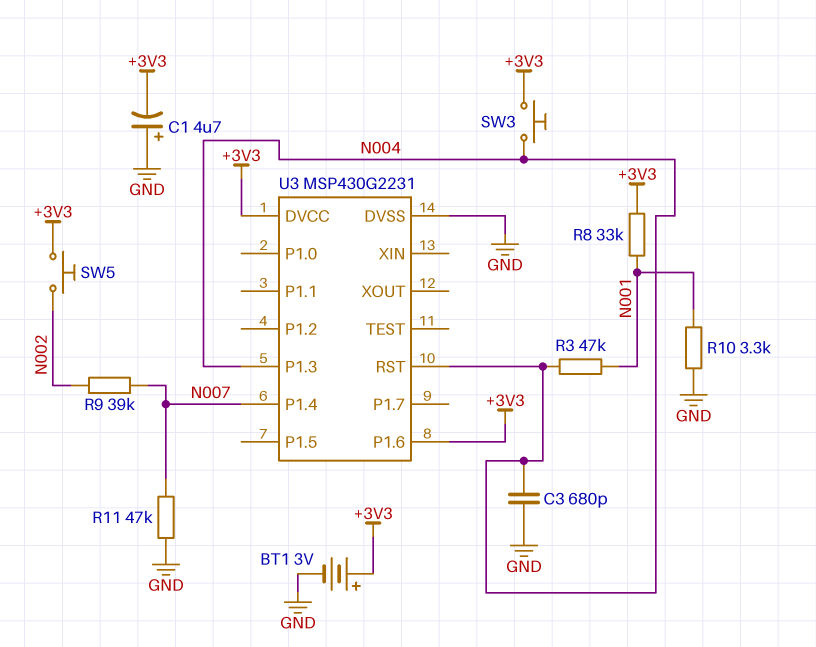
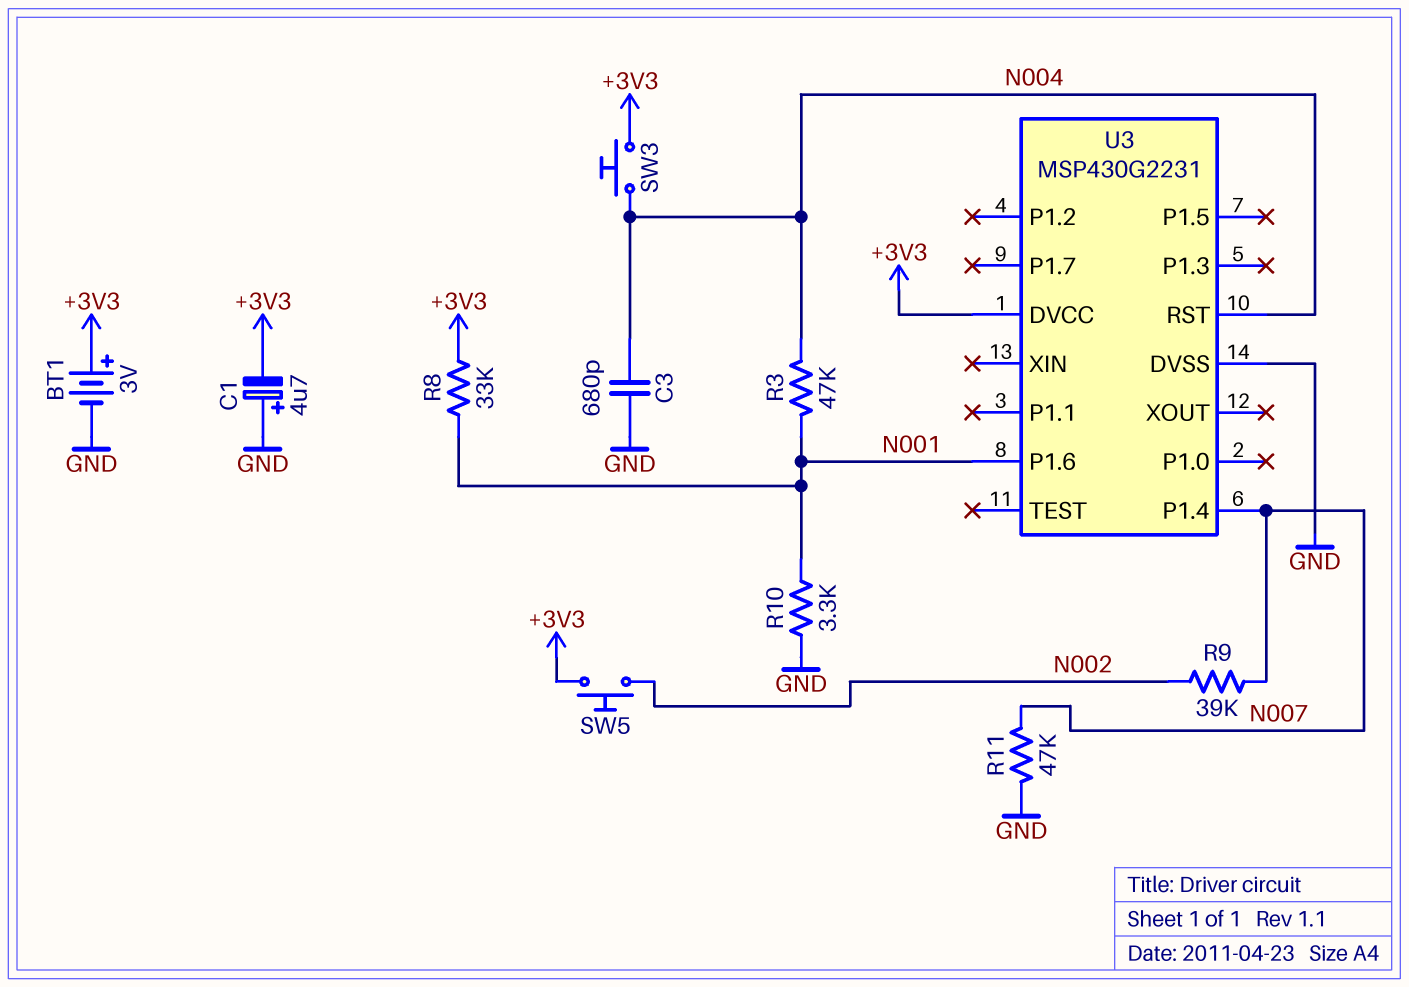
U3 pin P1.3: N004 -> none
U3 pin P1.6: +3V3 -> N001

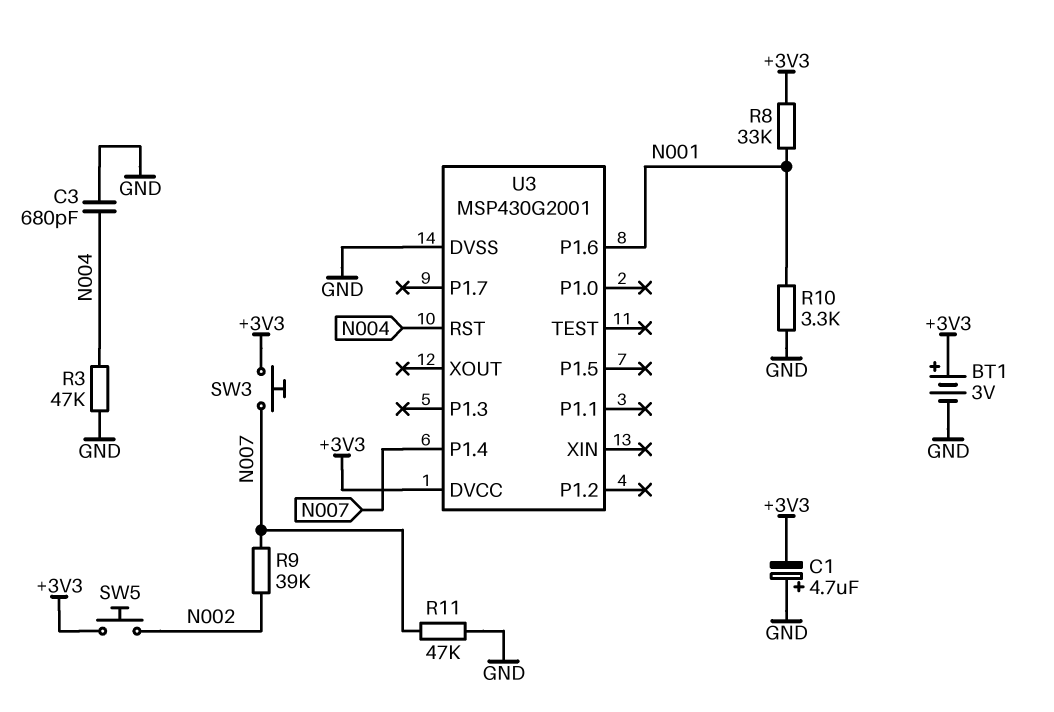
R3: 47k (N001, N004) -> 47k (GND, N004)
SW3: button (+3V3, N004) -> button (+3V3, N007)
U3: MSP430G2231 -> MSP430G2001

